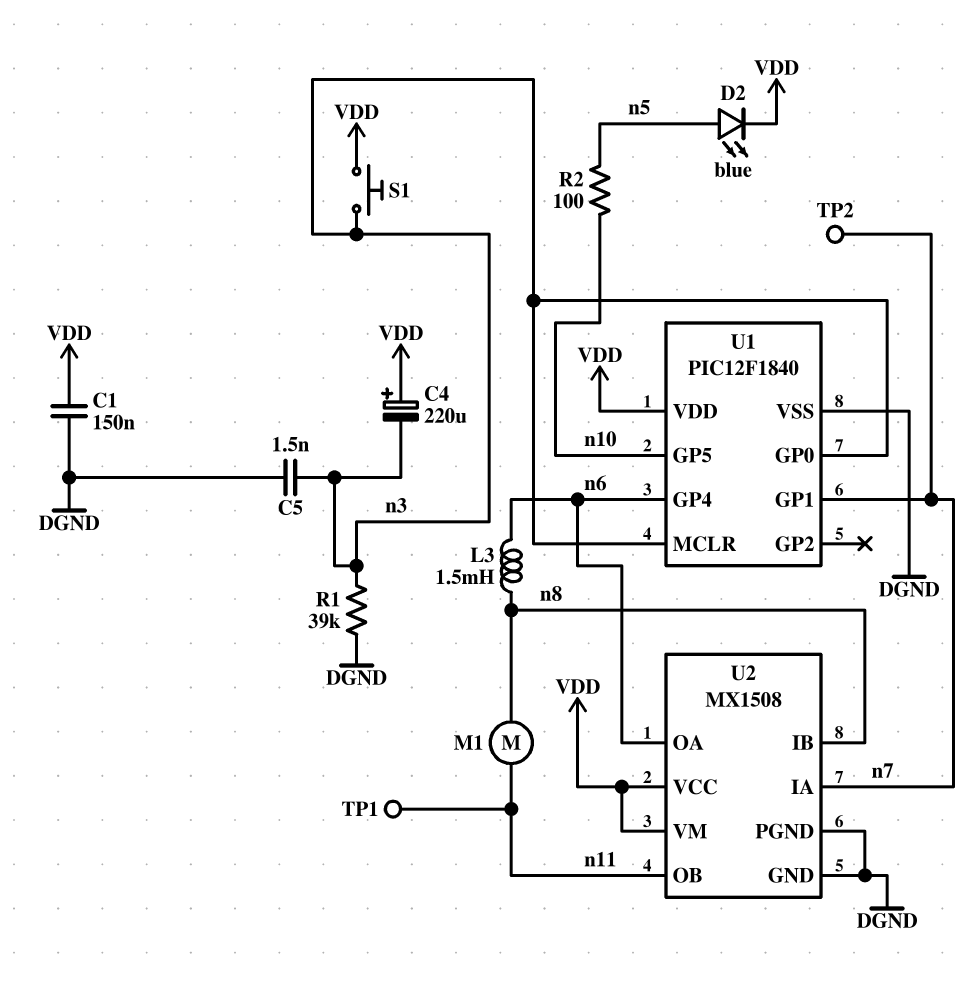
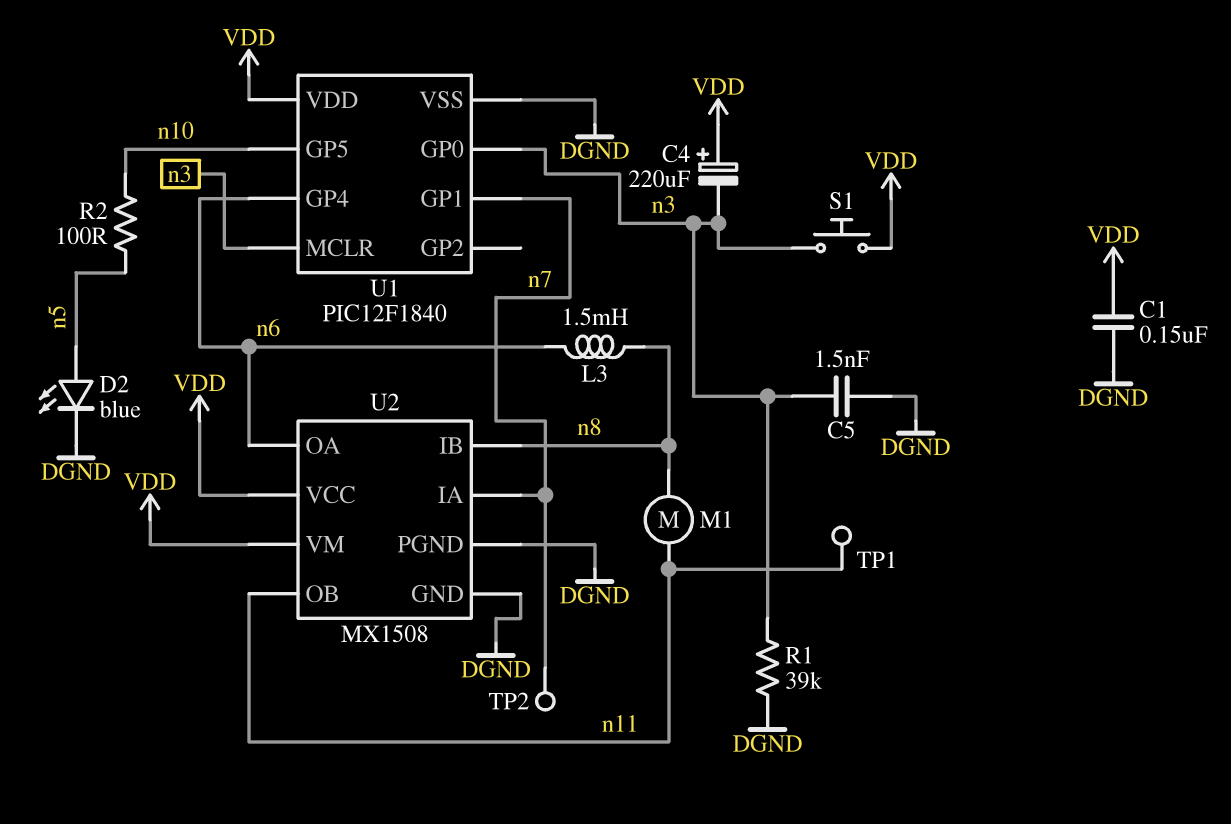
D2: LED blue (A n5, K VDD) -> LED blue (A n5, K DGND)

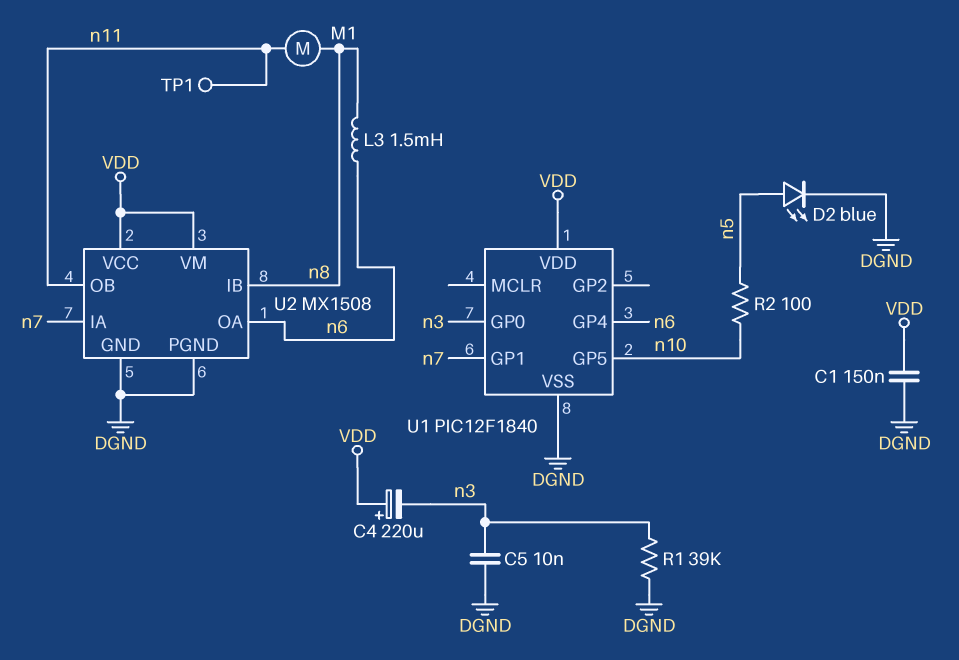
C5: 1.5nF (DGND, n3) -> 10nF (DGND, n3)
S1: button (VDD, n3) -> none
TP2: test point (n7) -> none
U1 pin MCLR: n3 -> none

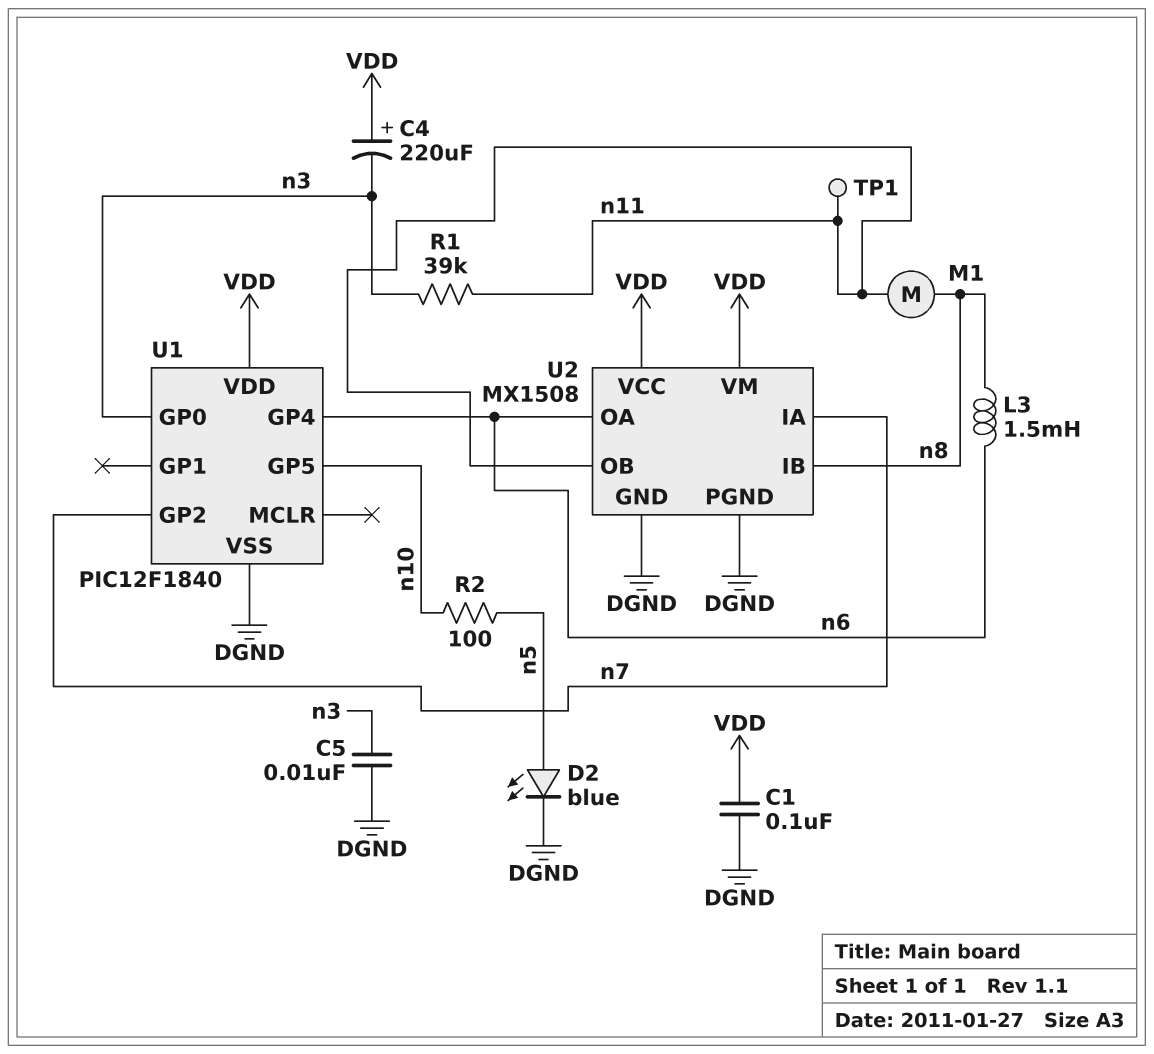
C1: 150nF (DGND, VDD) -> 100nF (DGND, VDD)
R1: 39k (DGND, n3) -> 39k (n3, n11)
U1 pin GP1: n7 -> none
U1 pin GP2: none -> n7

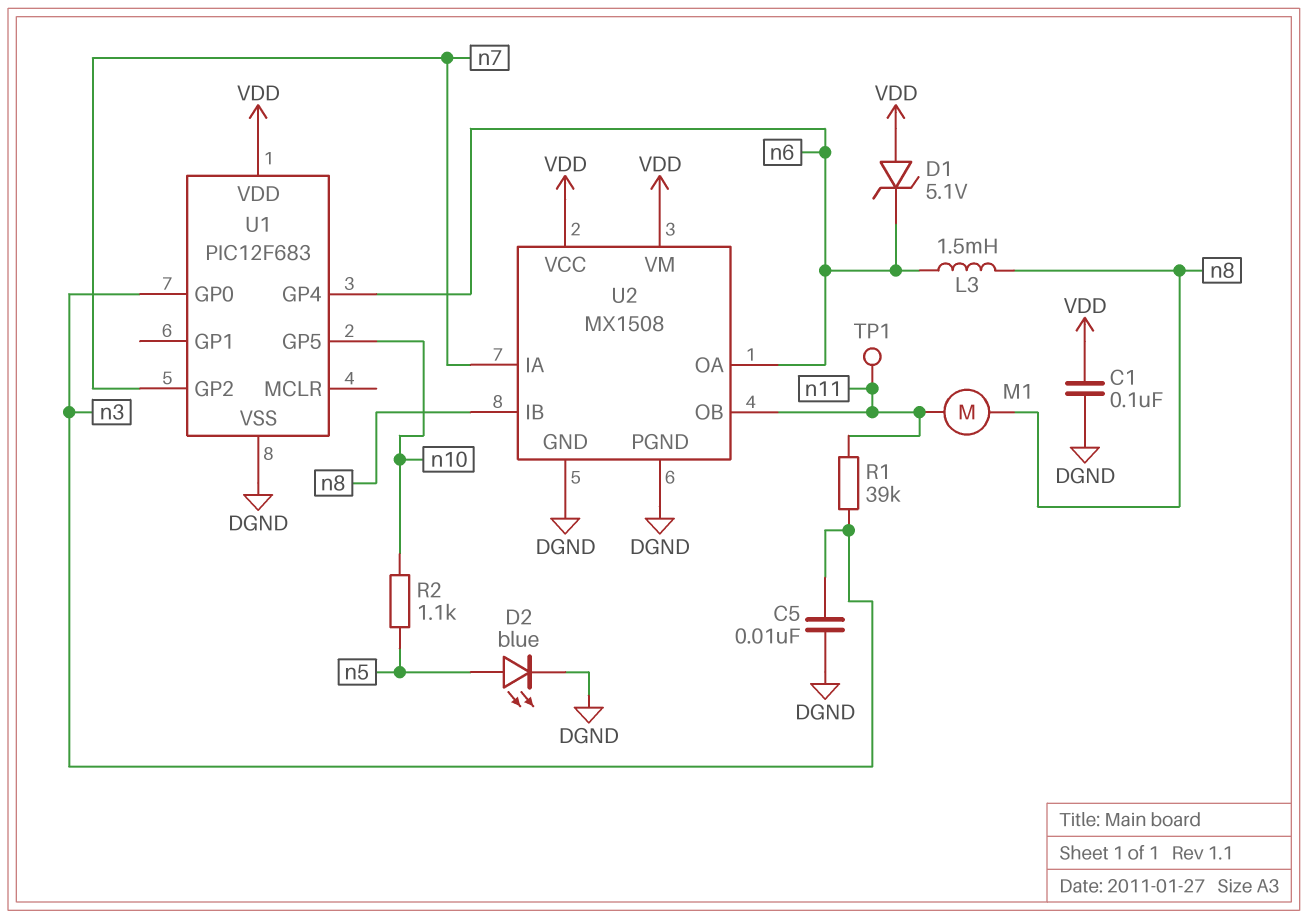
C4: 220uF (plus VDD, minus n3) -> none
D1: none -> zener 5.1V (A VDD, K n6)
R2: 100 (n5, n10) -> 1.1k (n5, n10)
U1: PIC12F1840 -> PIC12F683

